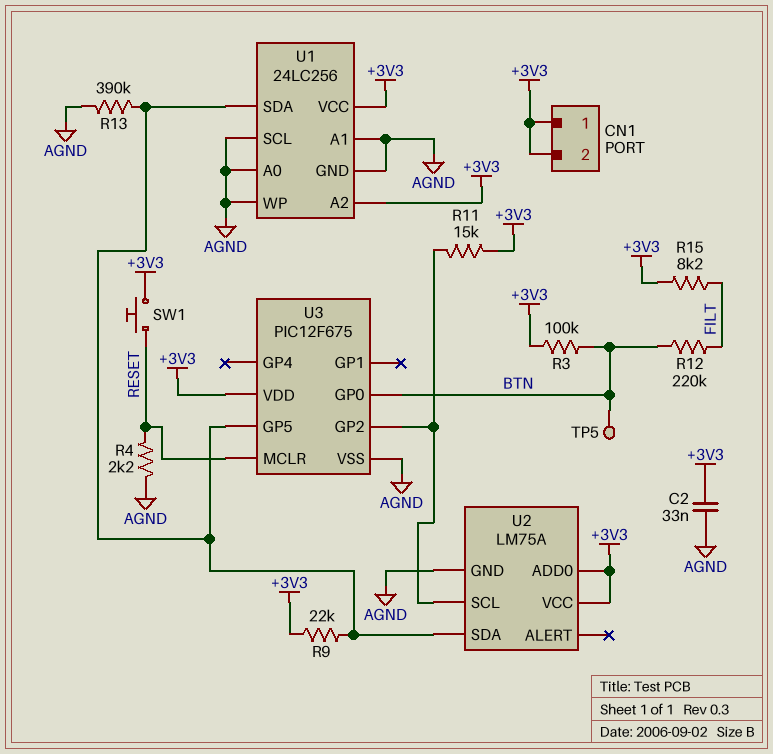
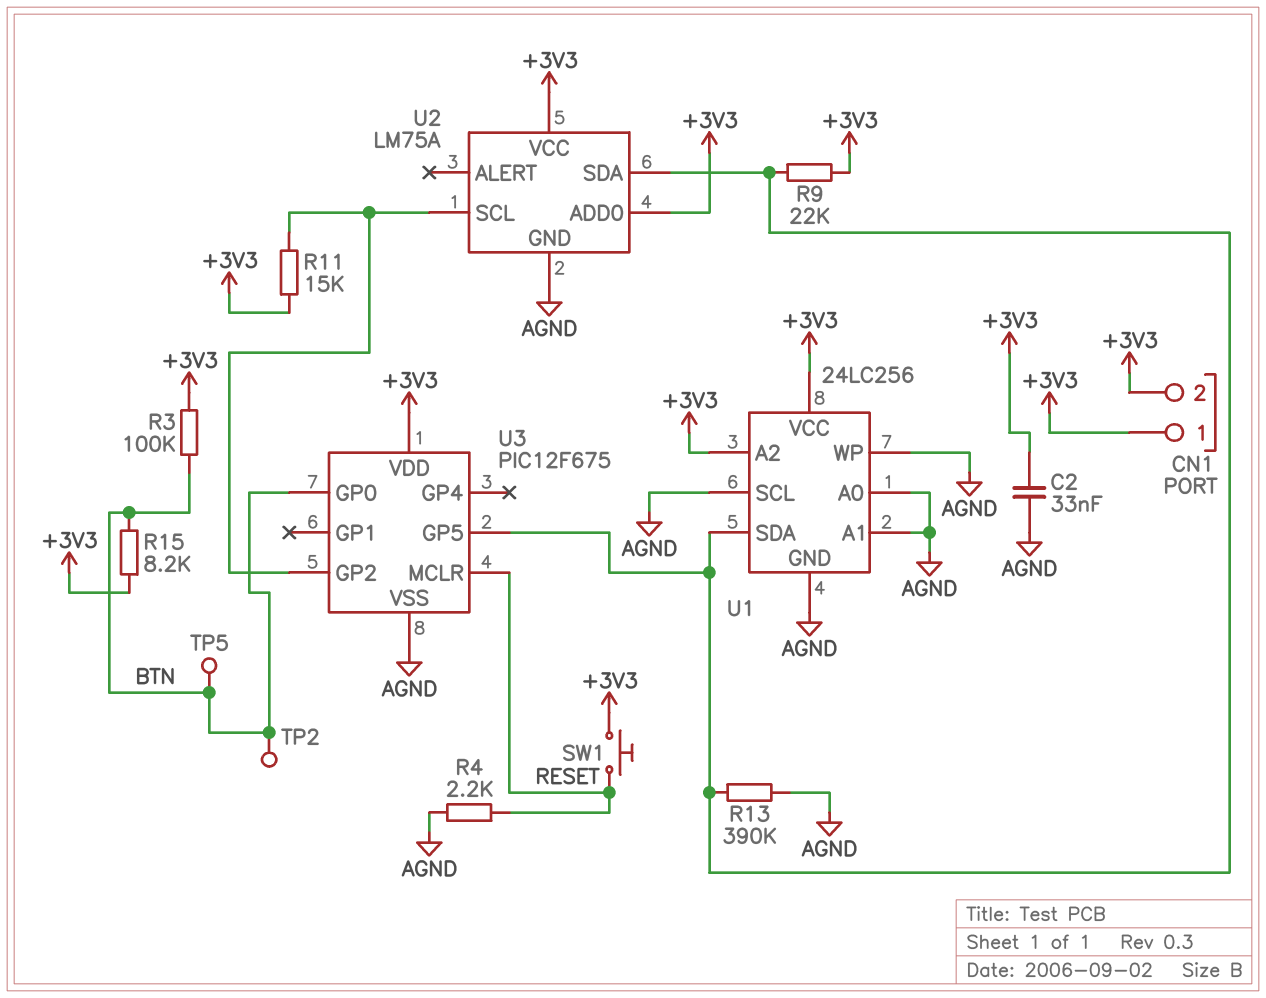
R12: 220k (BTN, FILT) -> none
R15: 8.2k (+3V3, FILT) -> 8.2k (+3V3, BTN)
TP2: none -> test point (BTN)

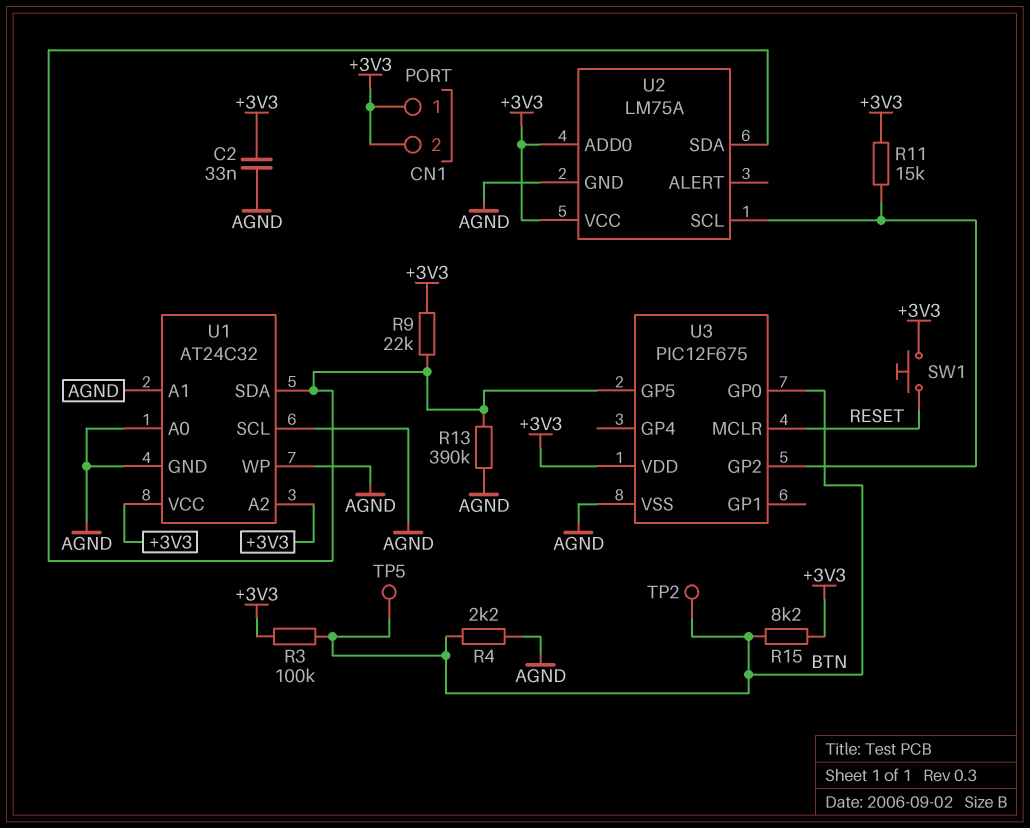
R4: 2.2k (AGND, RESET) -> 2.2k (AGND, BTN)
U1: 24LC256 -> AT24C32

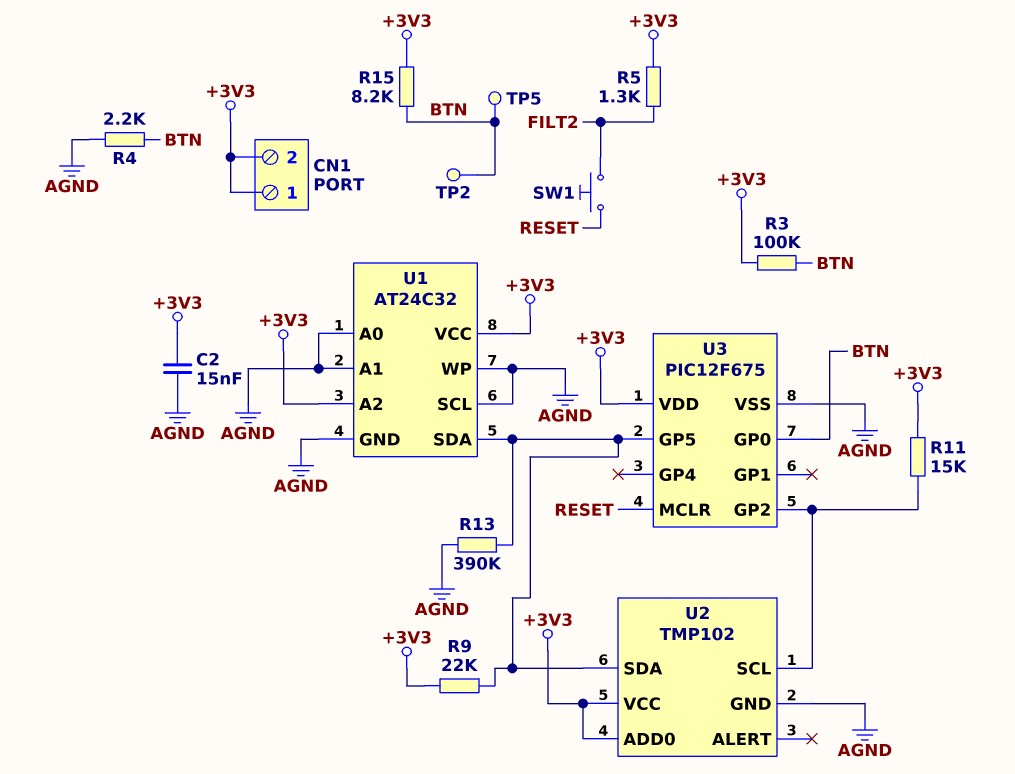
C2: 33nF (+3V3, AGND) -> 15nF (+3V3, AGND)
R5: none -> 1.3k (+3V3, FILT2)
SW1: button (+3V3, RESET) -> button (FILT2, RESET)
U2: LM75A -> TMP102

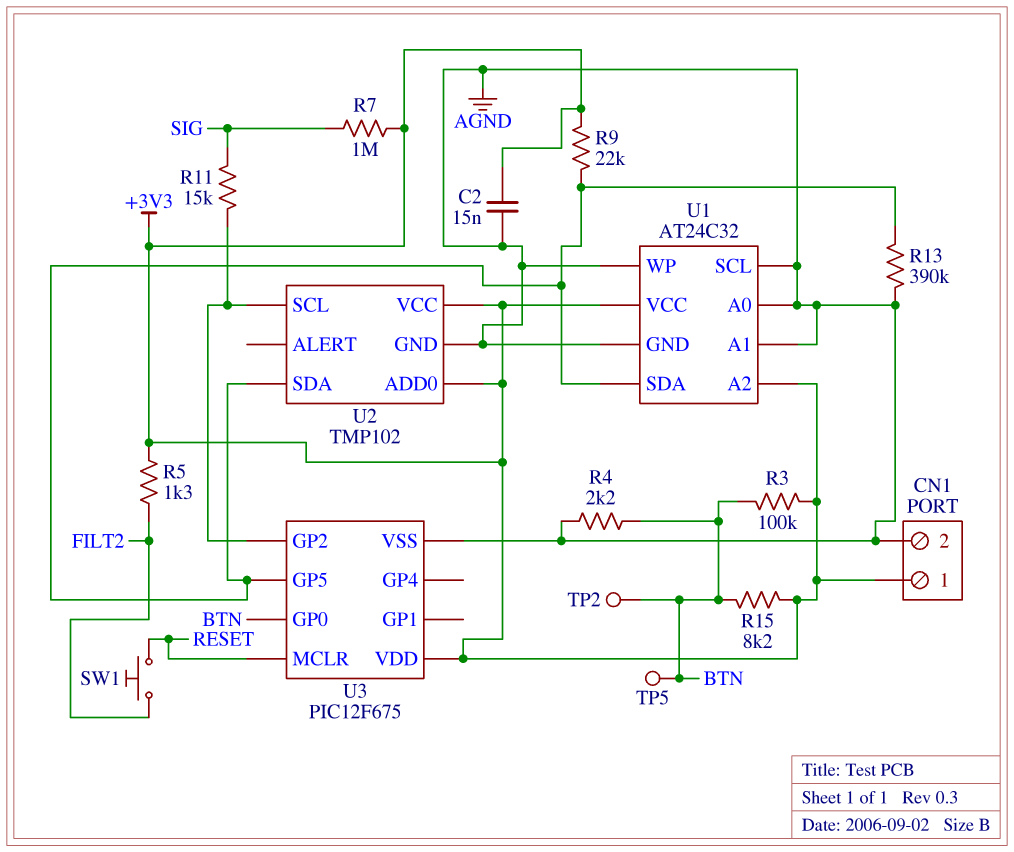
CN1 pin 2: +3V3 -> AGND
R7: none -> 1M (+3V3, SIG)
R11: 15k (+3V3, U2/SCL) -> 15k (SIG, U2/SCL)

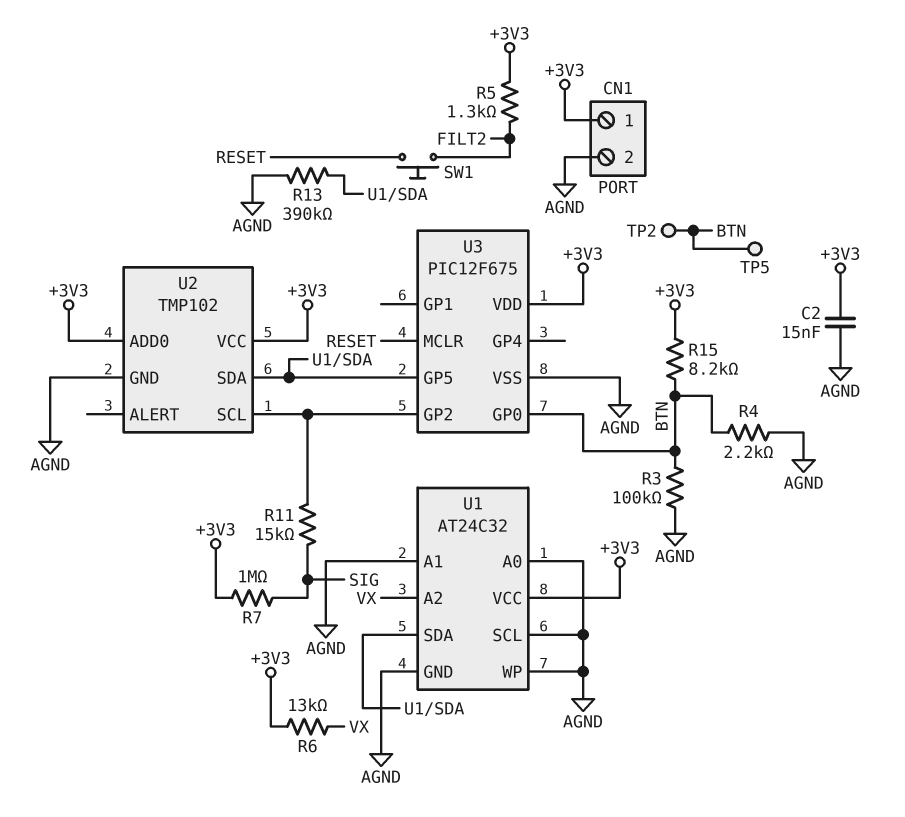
R3: 100k (+3V3, BTN) -> 100k (AGND, BTN)
R6: none -> 13k (+3V3, VX)
R9: 22k (+3V3, U1/SDA) -> none
U1 pin A2: +3V3 -> VX

